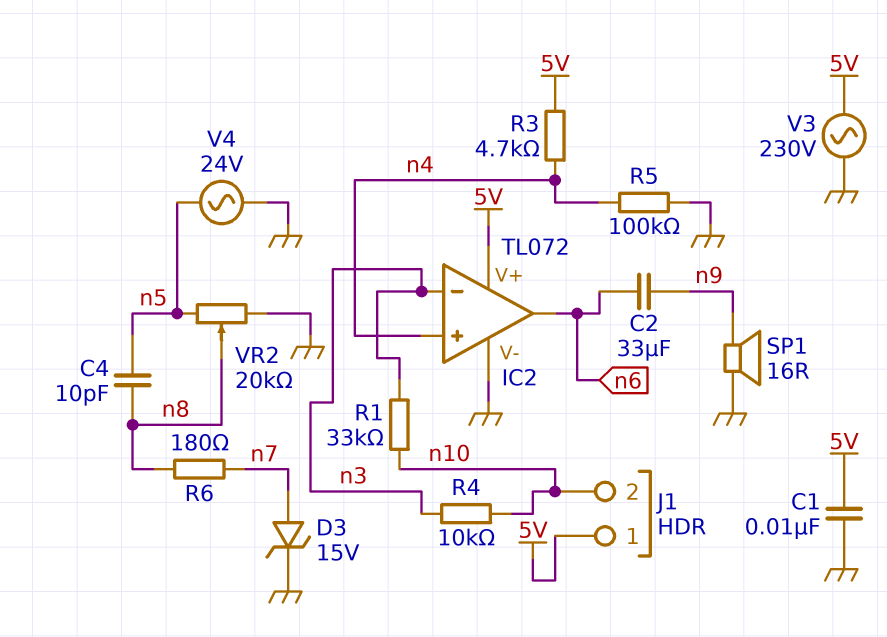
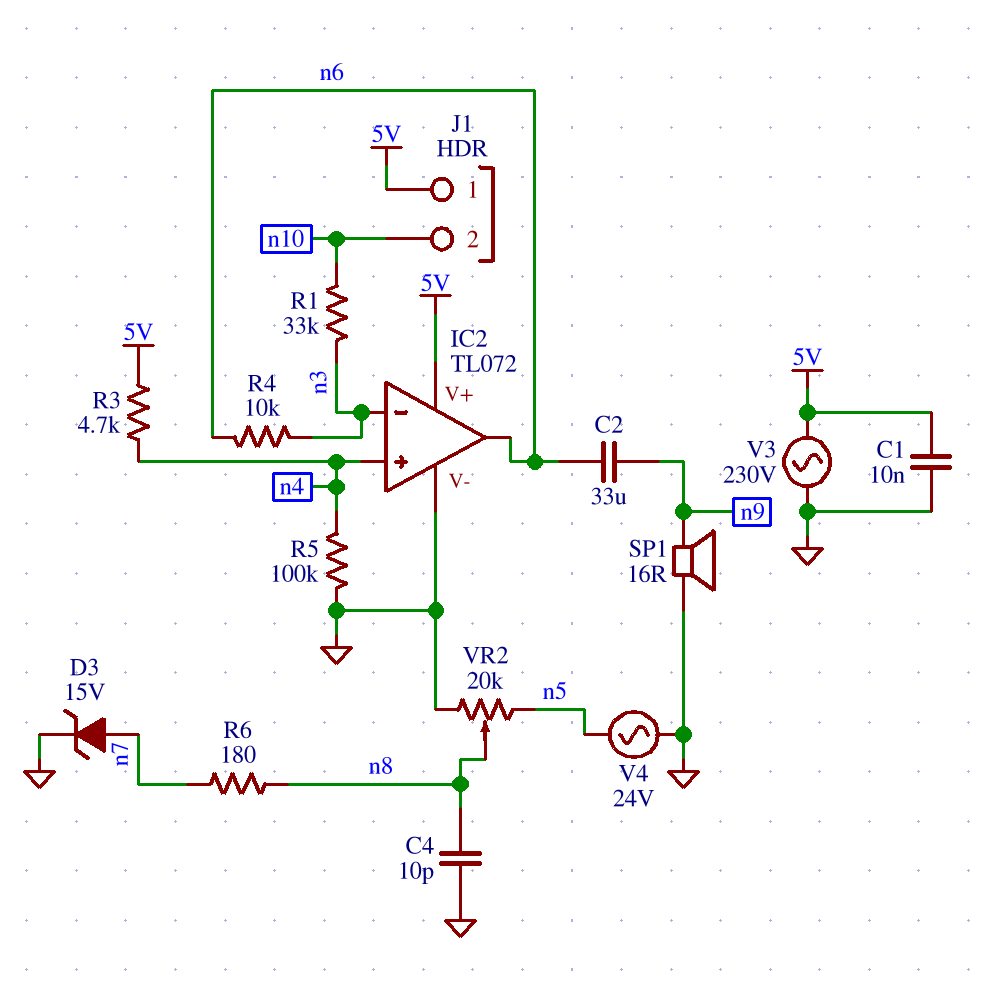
C4: 10pF (n5, n8) -> 10pF (GND, n8)
R4: 10k (n3, n10) -> 10k (n3, n6)

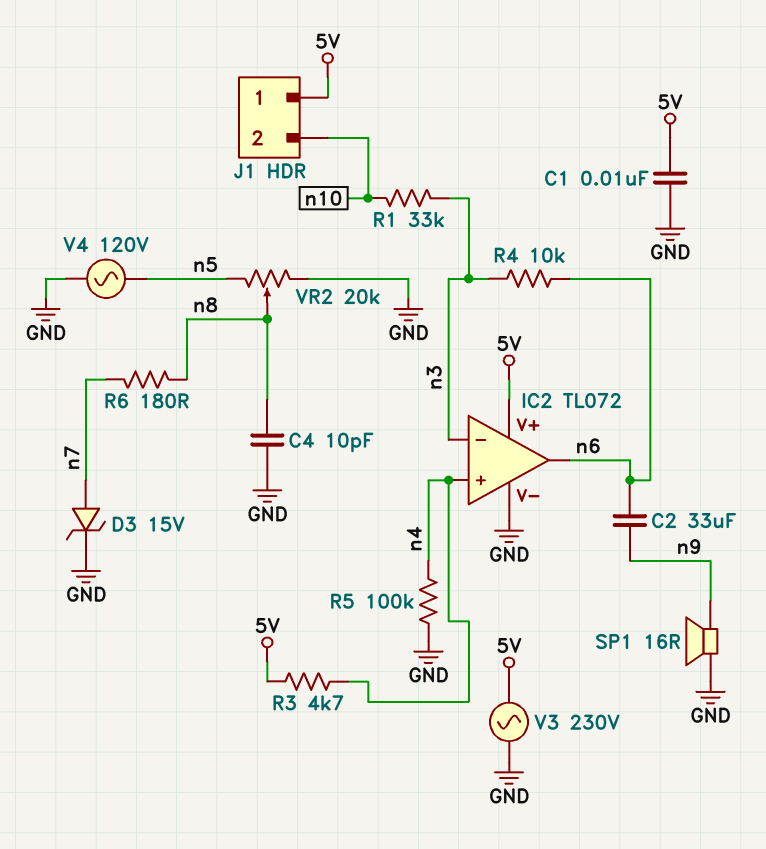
V4: AC 24V (GND, n5) -> AC 120V (GND, n5)

